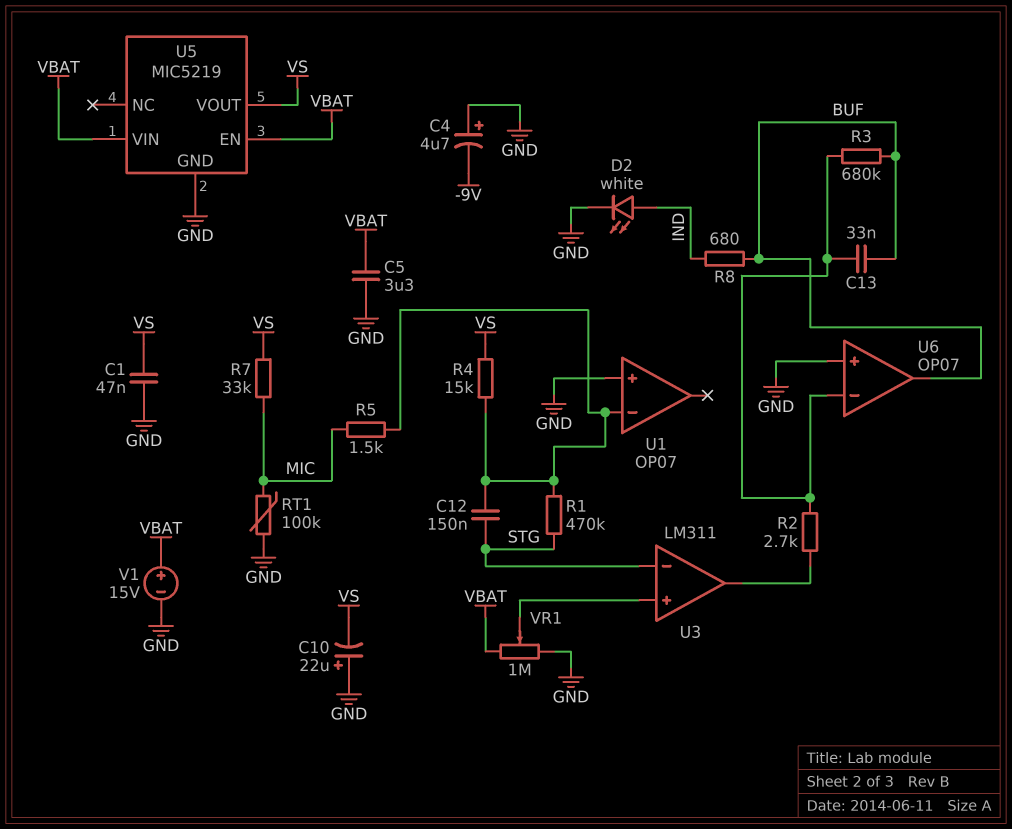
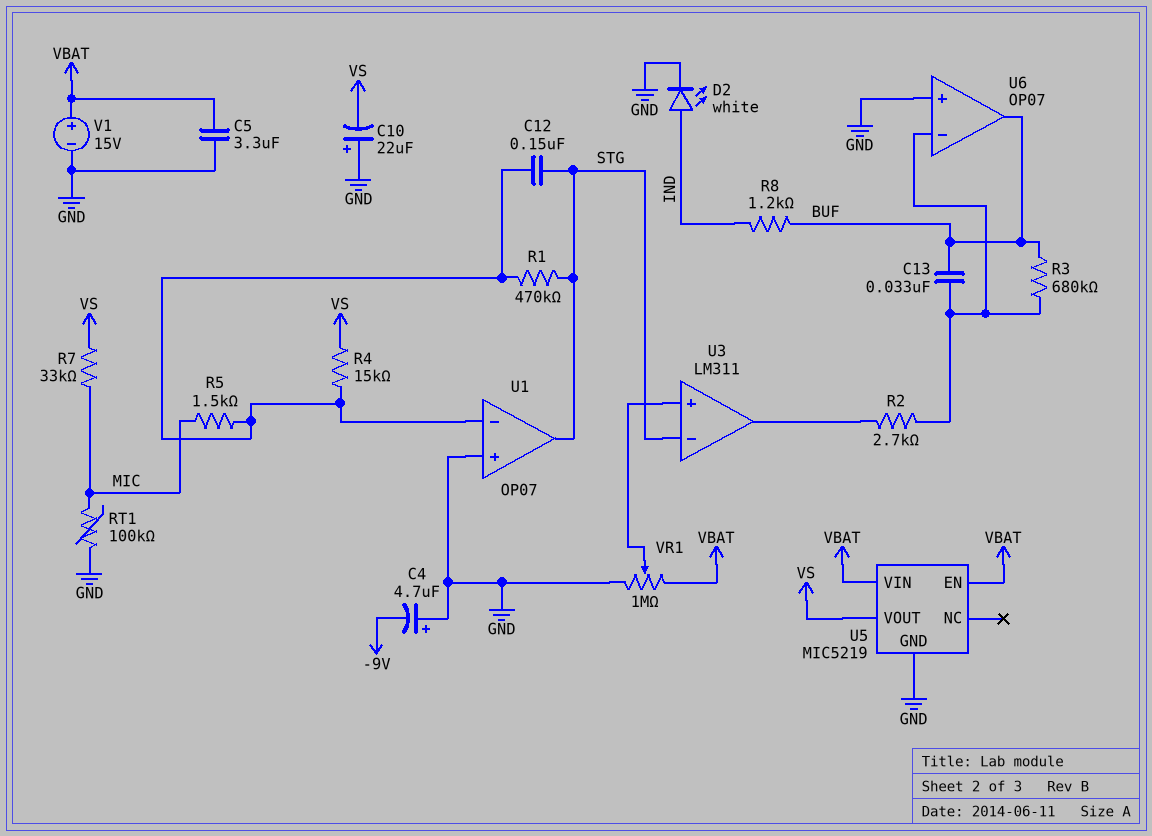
C1: 47nF (GND, VS) -> none
R8: 680 (BUF, IND) -> 1.2k (BUF, IND)
U1 pin out: none -> STG

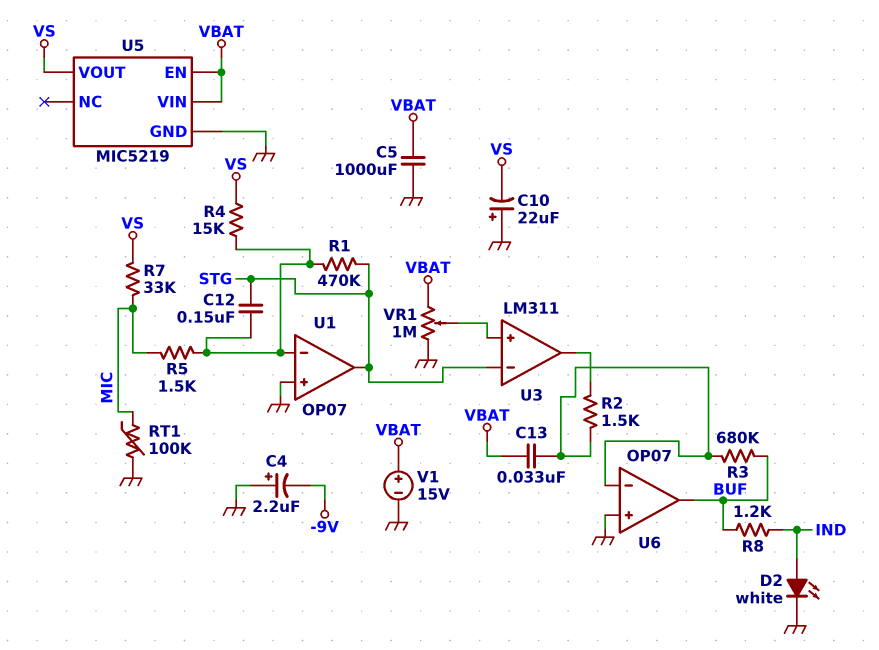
C4: 4.7uF (plus GND, minus -9V) -> 2.2uF (plus GND, minus -9V)
C5: 3.3uF (GND, VBAT) -> 1000uF (GND, VBAT)
C13: 33nF (BUF, U6/in-) -> 33nF (U6/in-, VBAT)
R2: 2.7k (U3/out, U6/in-) -> 1.5k (U3/out, U6/in-)

